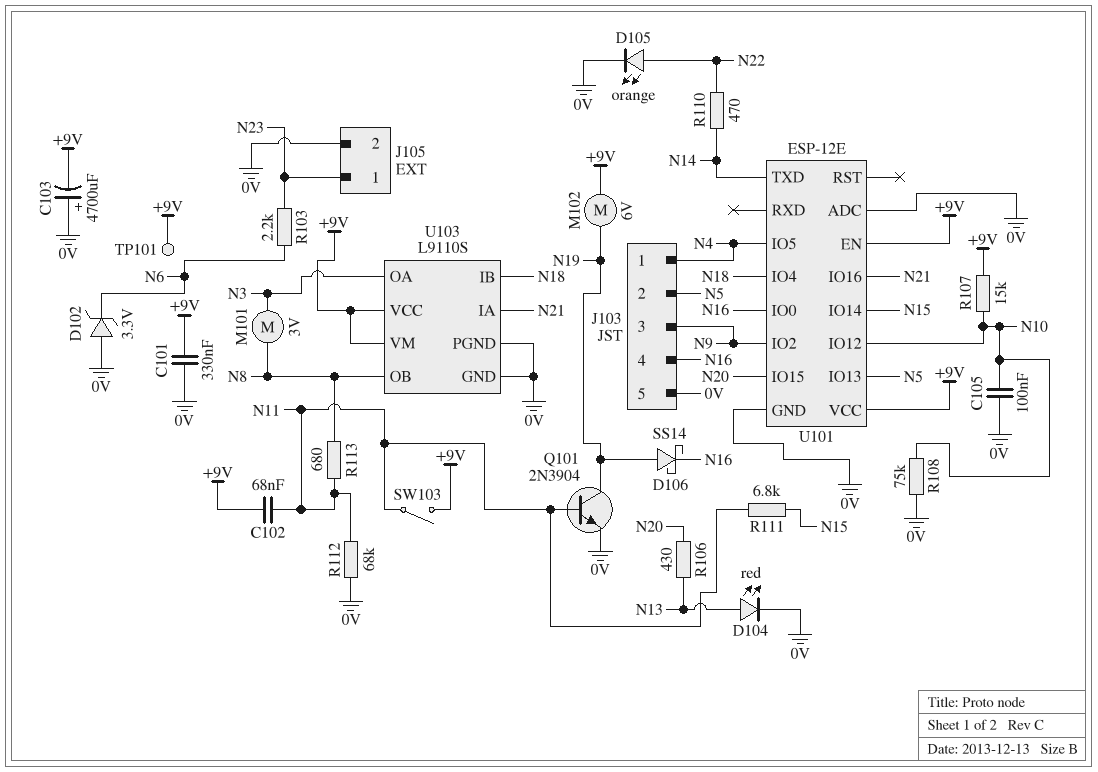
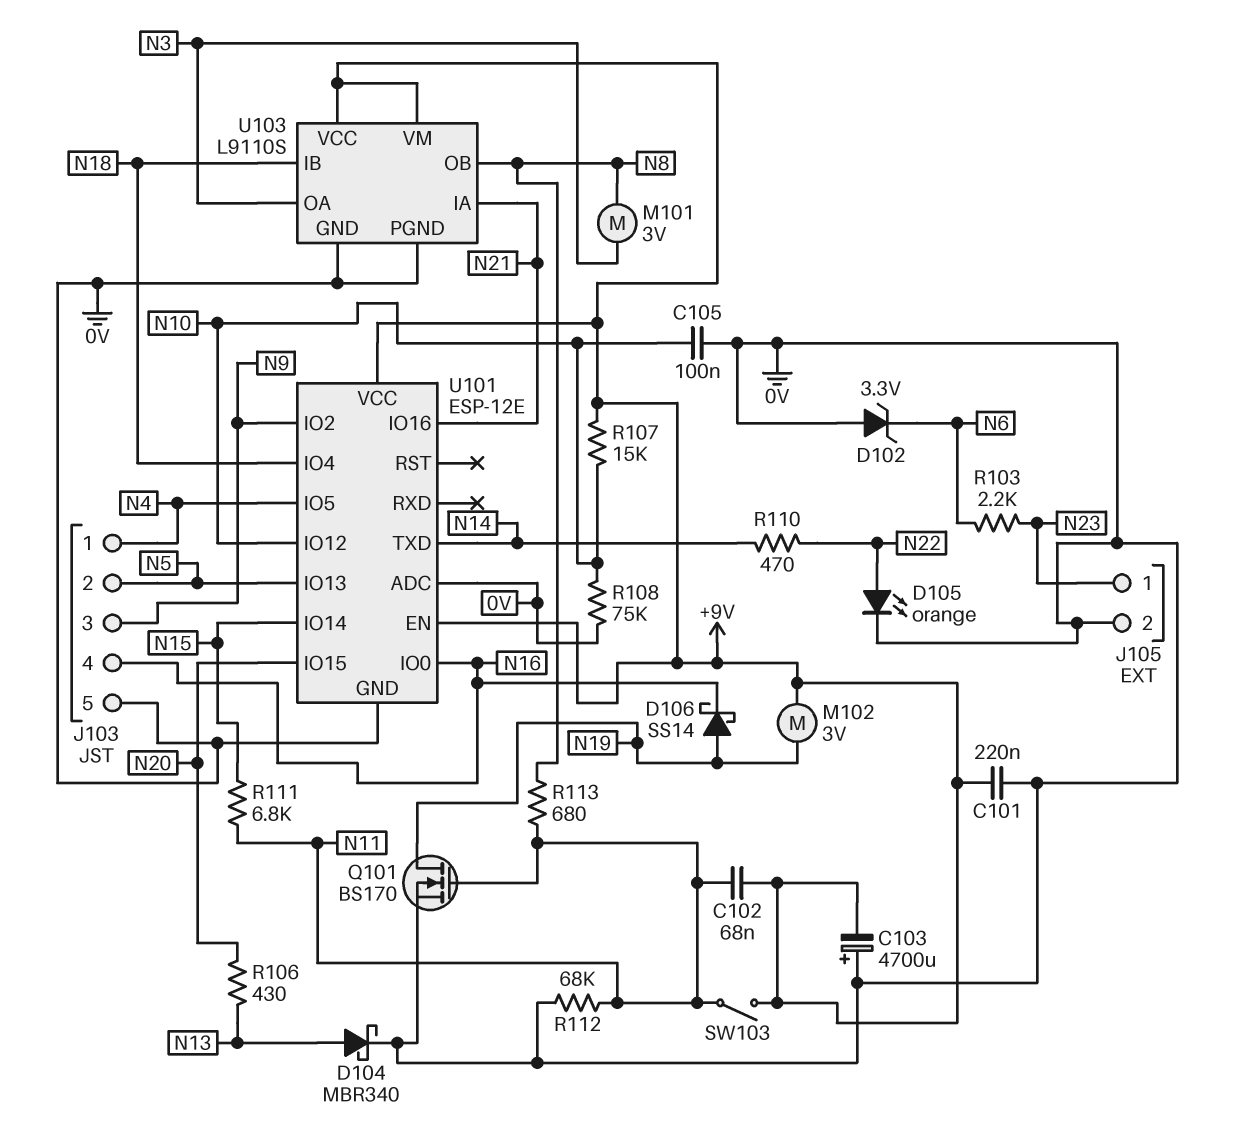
C101: 330nF (+9V, 0V) -> 220nF (+9V, 0V)
D104: LED red (A N13, K 0V) -> schottky MBR340 (A N13, K 0V)
M102: motor 6V (+9V, N19) -> motor 3V (+9V, N19)
Q101: NPN 2N3904 (B N11, C N19, E 0V) -> NMOS BS170 (G N11, D N19, S 0V)
TP101: test point (+9V) -> none

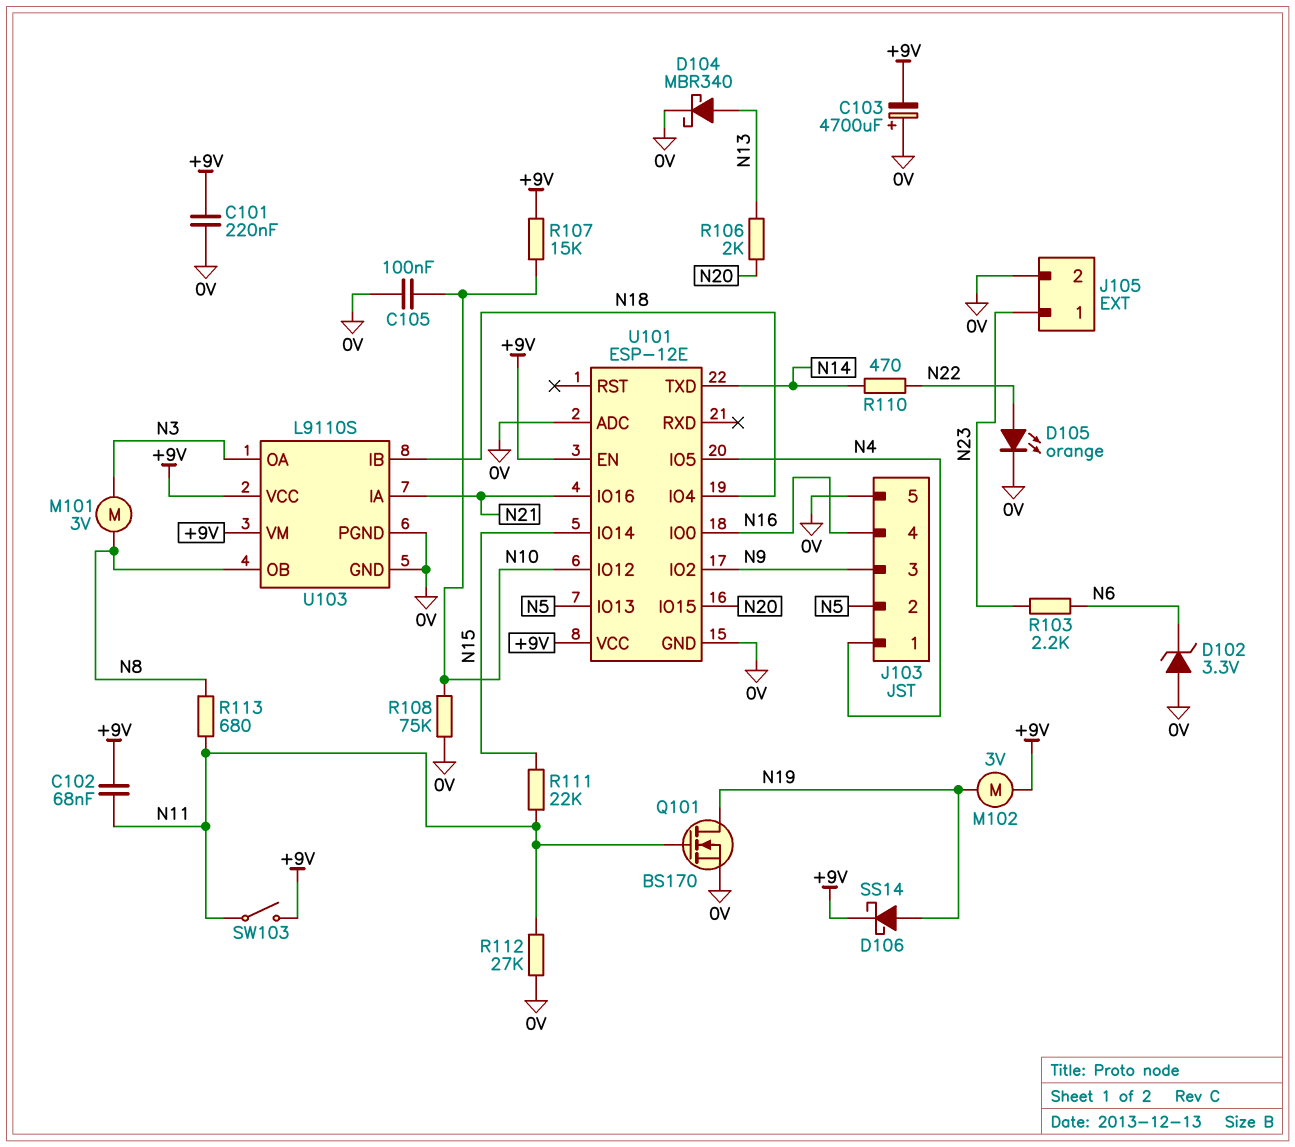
D106: schottky SS14 (A N19, K N16) -> schottky SS14 (A N19, K +9V)
R106: 430 (N13, N20) -> 2k (N13, N20)
R111: 6.8k (N11, N15) -> 22k (N11, N15)
R112: 68k (0V, N11) -> 27k (0V, N11)

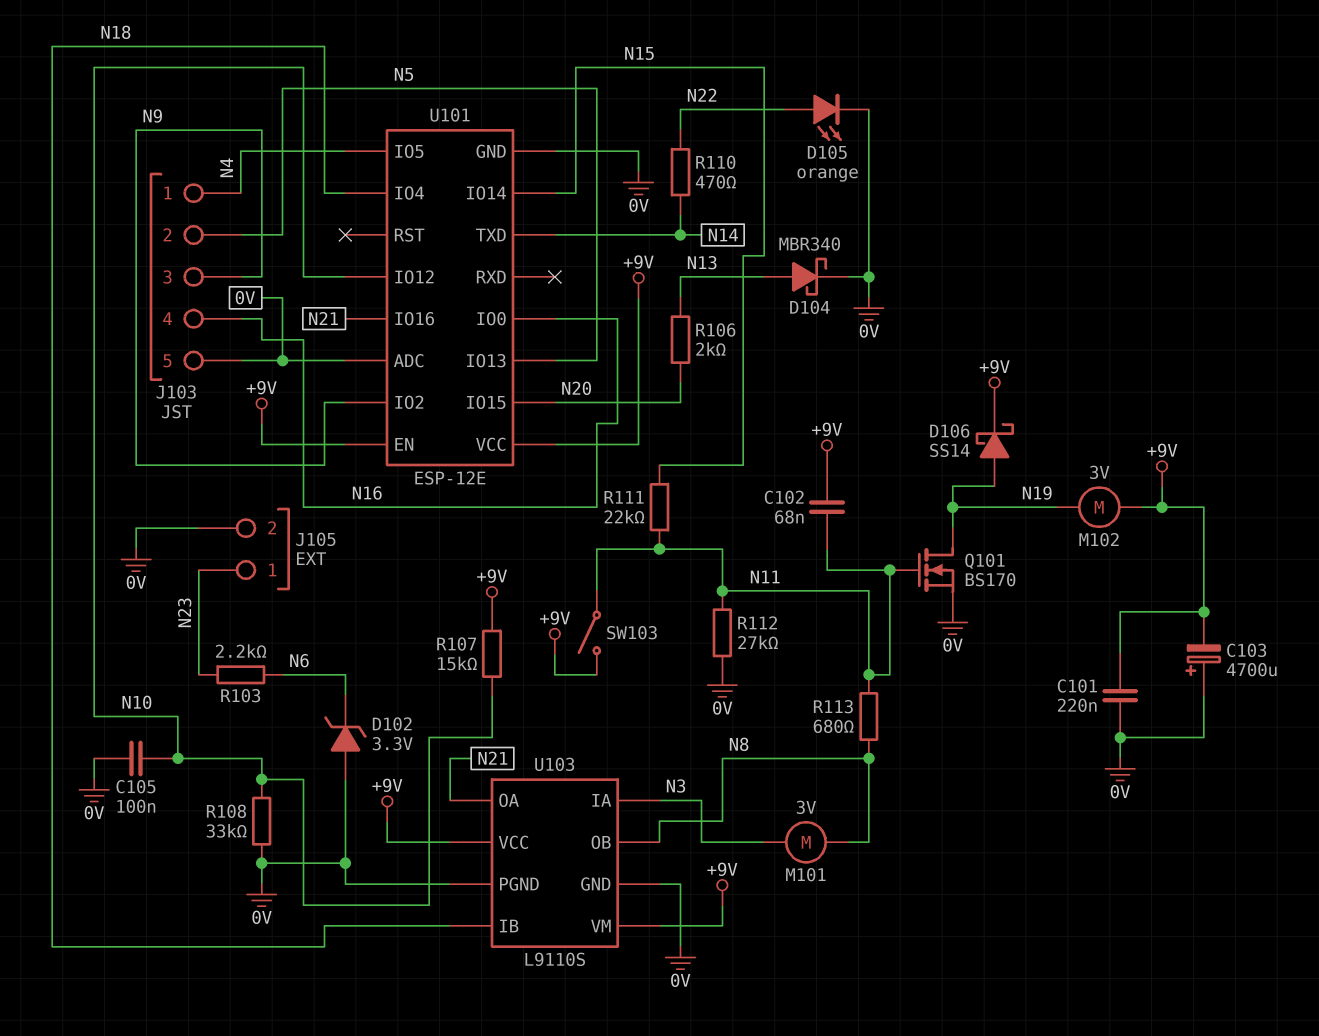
R108: 75k (0V, N10) -> 33k (0V, N10)
U103 pin IA: N21 -> N3
U103 pin OA: N3 -> N21

